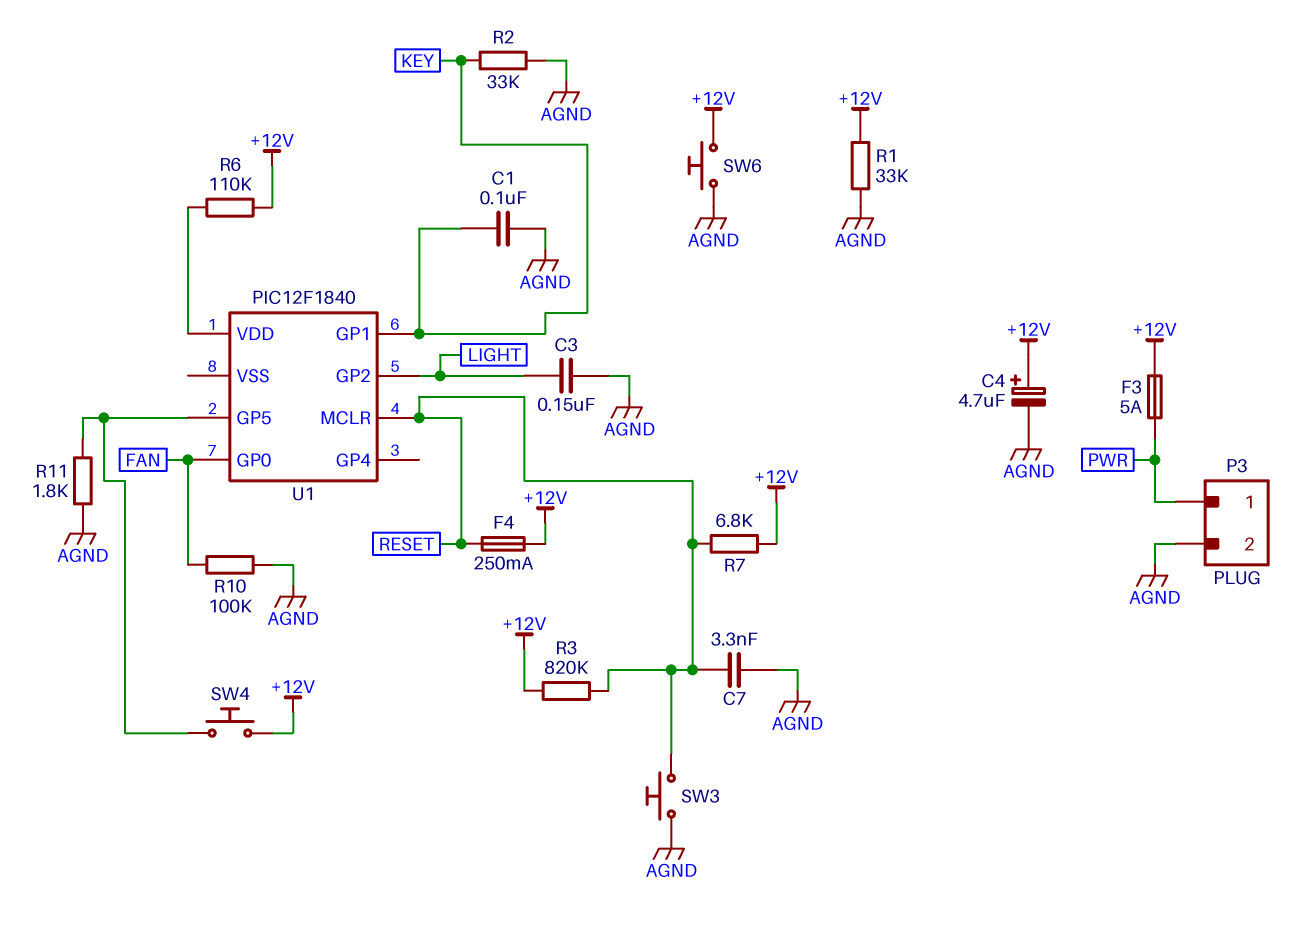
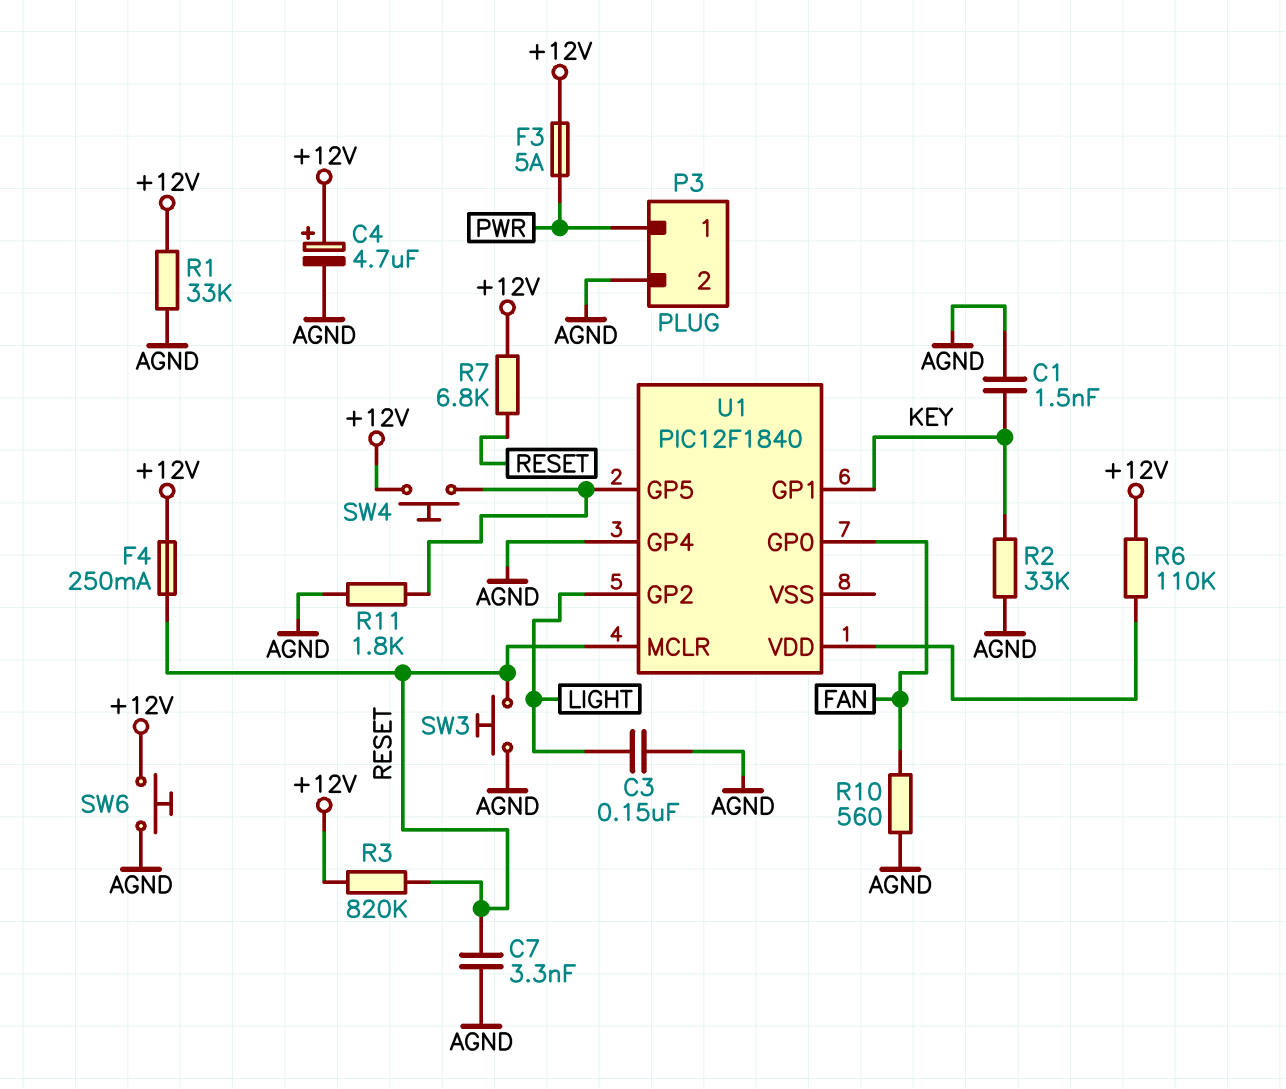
C1: 100nF (AGND, KEY) -> 1.5nF (AGND, KEY)
R10: 100k (AGND, FAN) -> 560 (AGND, FAN)
U1 pin GP4: none -> AGND

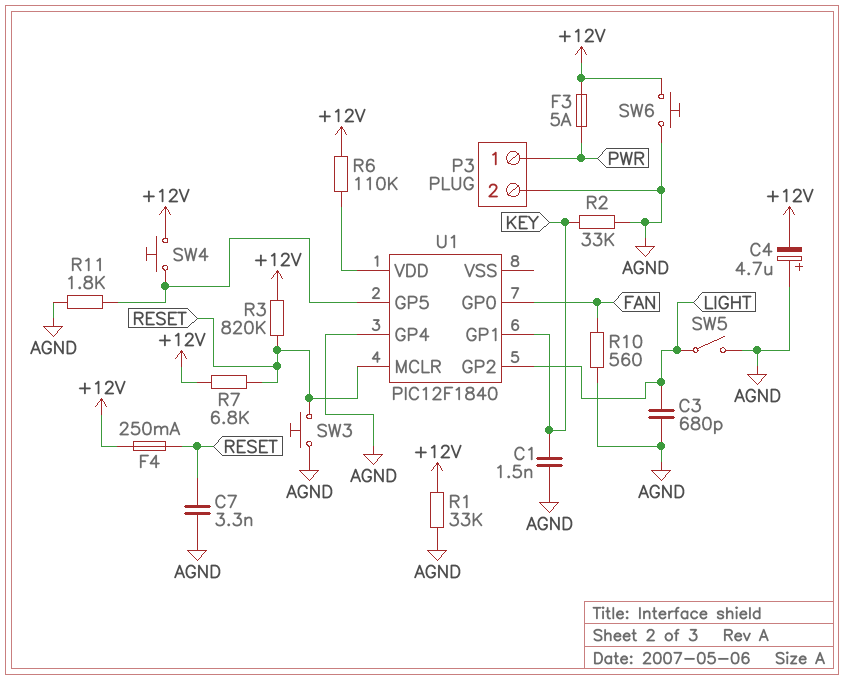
C3: 150nF (AGND, LIGHT) -> 680pF (AGND, LIGHT)
C4: 4.7uF (plus +12V, minus AGND) -> 4.7uF (plus AGND, minus +12V)
SW5: none -> switch (AGND, LIGHT)

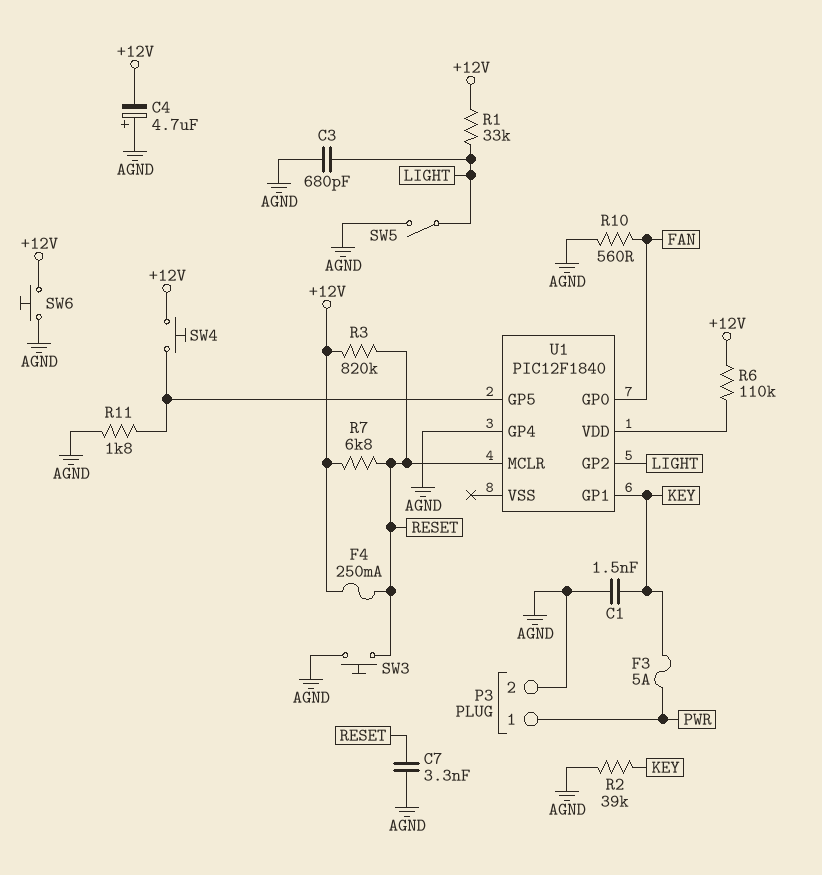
F3: 5A (+12V, PWR) -> 5A (KEY, PWR)
R1: 33k (+12V, AGND) -> 33k (+12V, LIGHT)
R2: 33k (AGND, KEY) -> 39k (AGND, KEY)

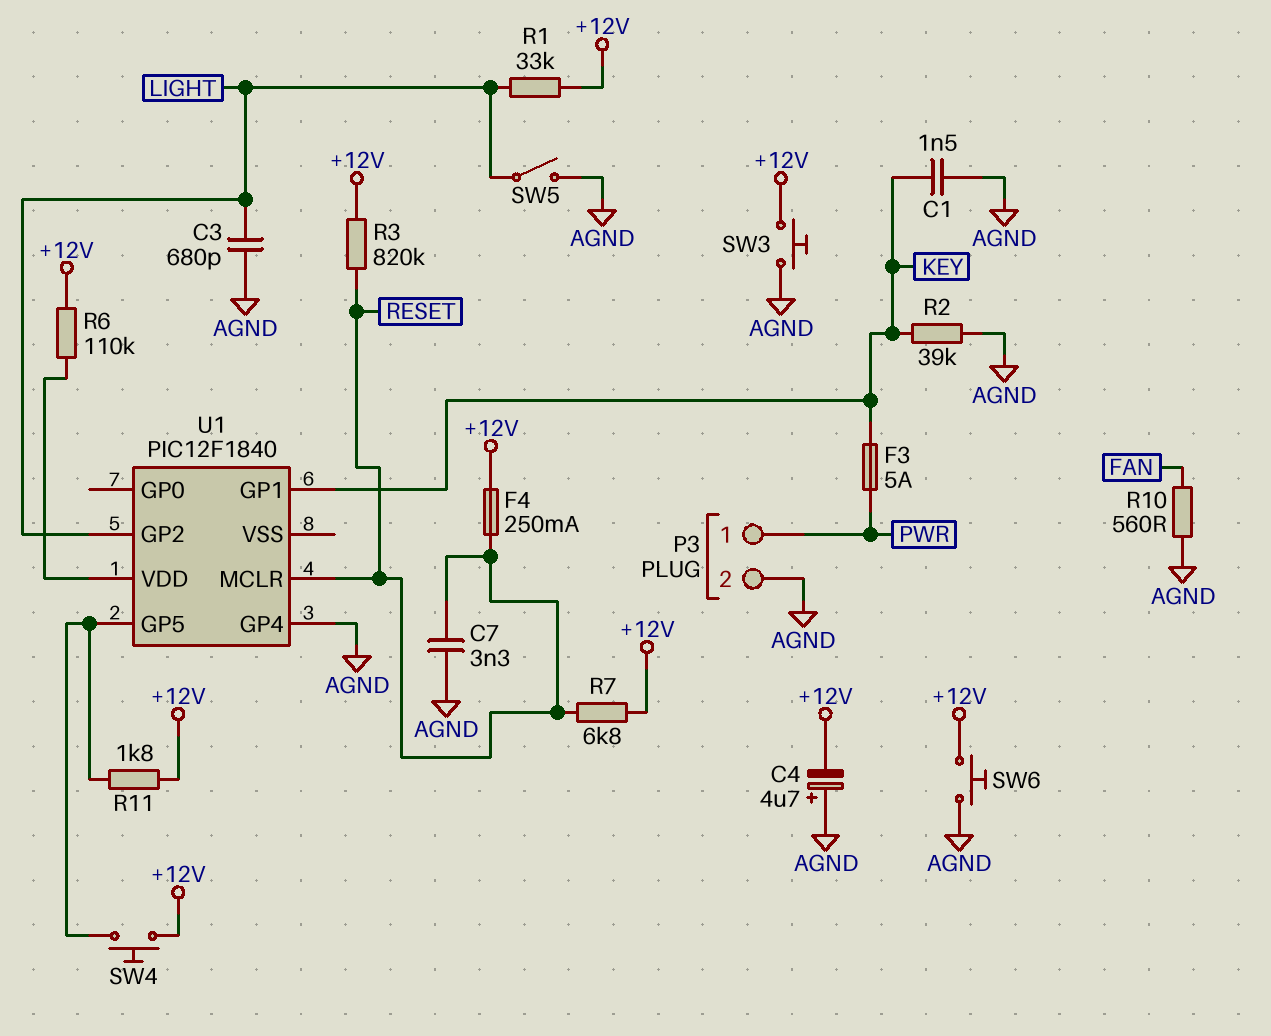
R11: 1.8k (AGND, U1/GP5) -> 1.8k (+12V, U1/GP5)
SW3: button (AGND, RESET) -> button (+12V, AGND)
U1 pin GP0: FAN -> none

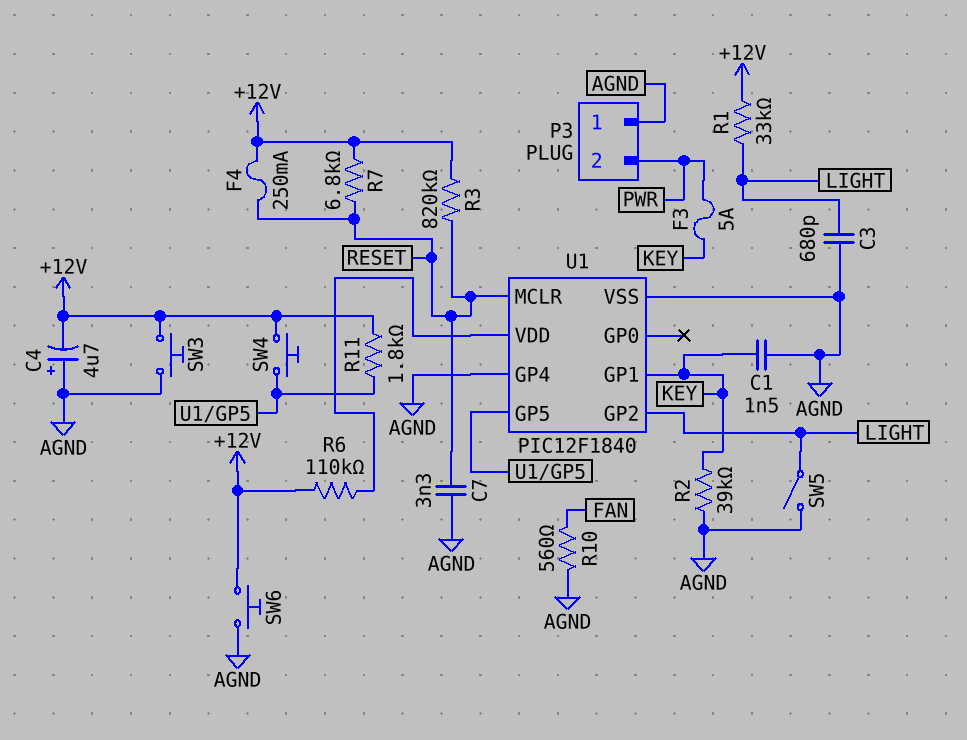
P3 pin 1: PWR -> AGND
P3 pin 2: AGND -> PWR
U1 pin VSS: none -> AGND

